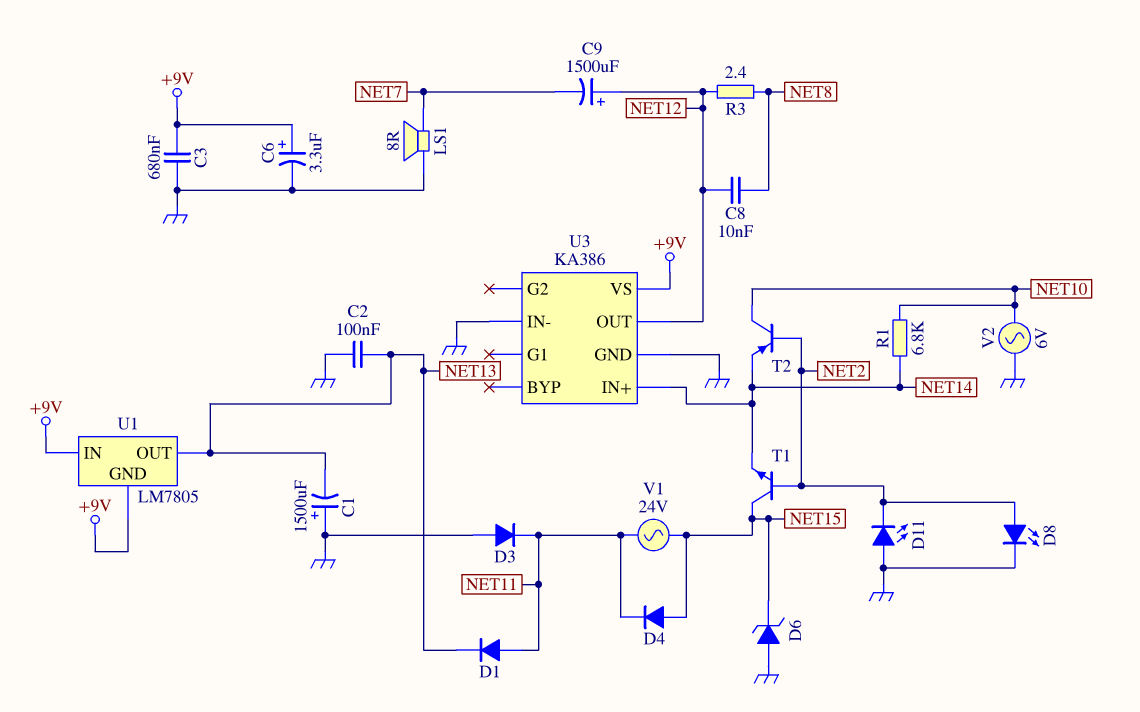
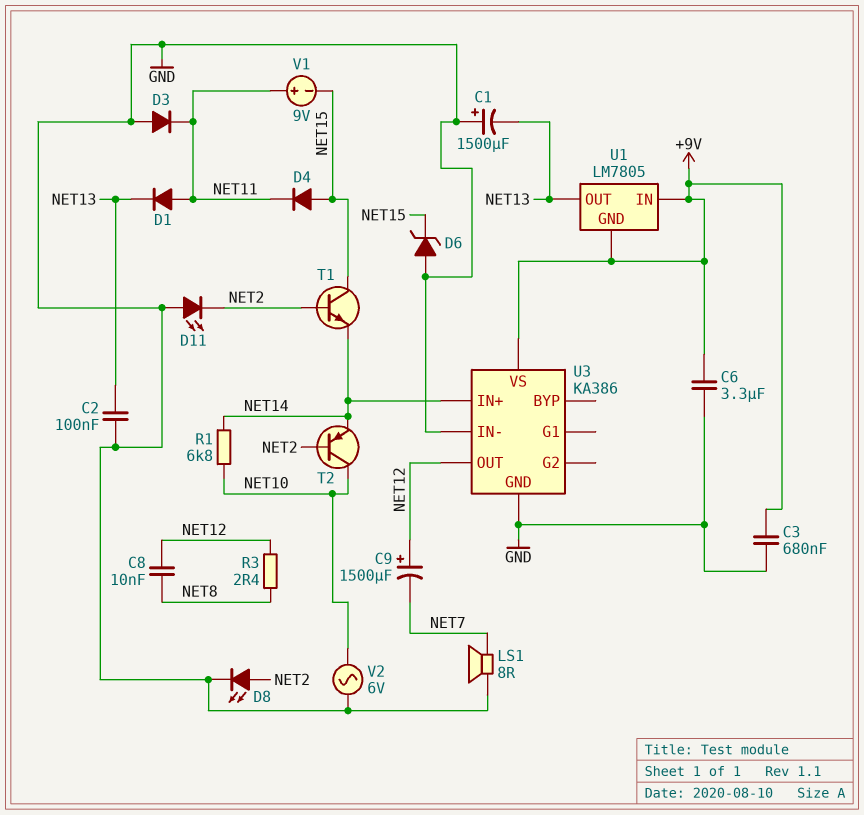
C6: 3.3uF (plus +9V, minus GND) -> 3.3uF (+9V, GND)
V1: AC 24V (NET11, NET15) -> 9V (plus NET11, minus NET15)

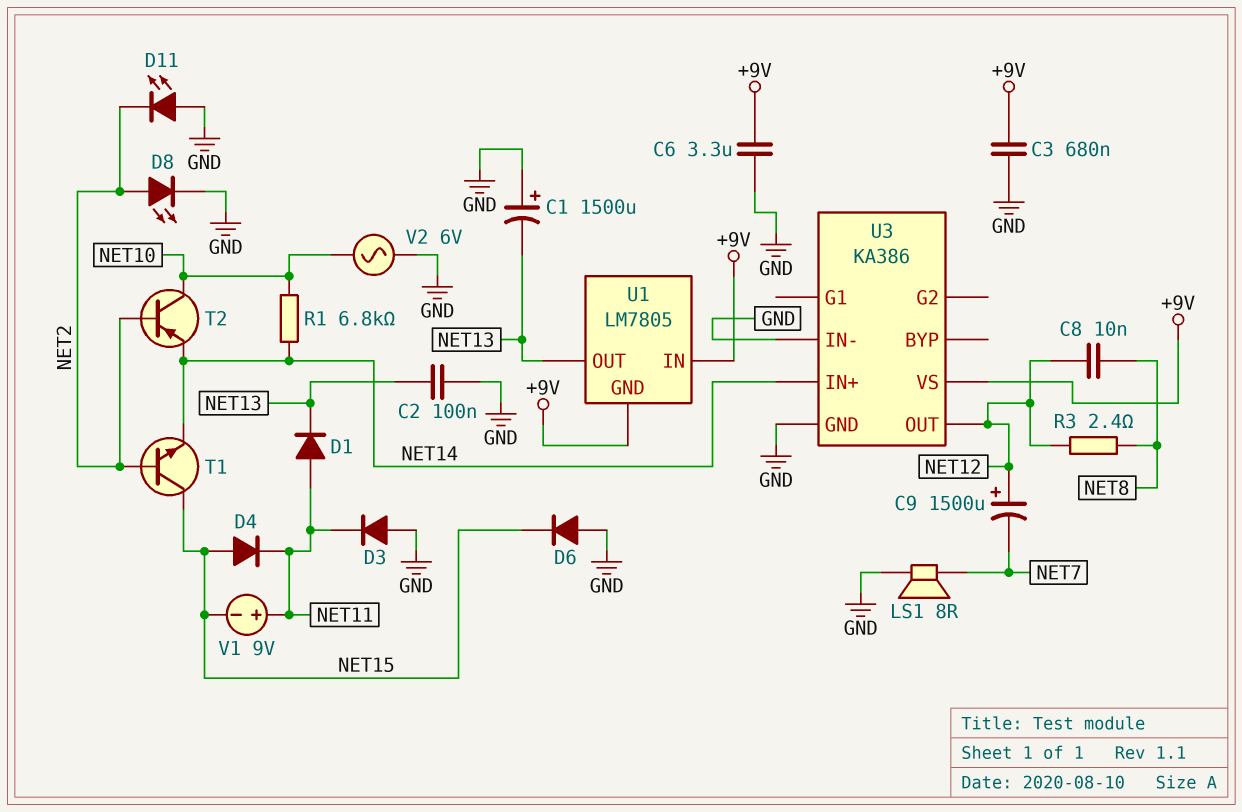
D6: zener (A GND, K NET15) -> diode (A GND, K NET15)

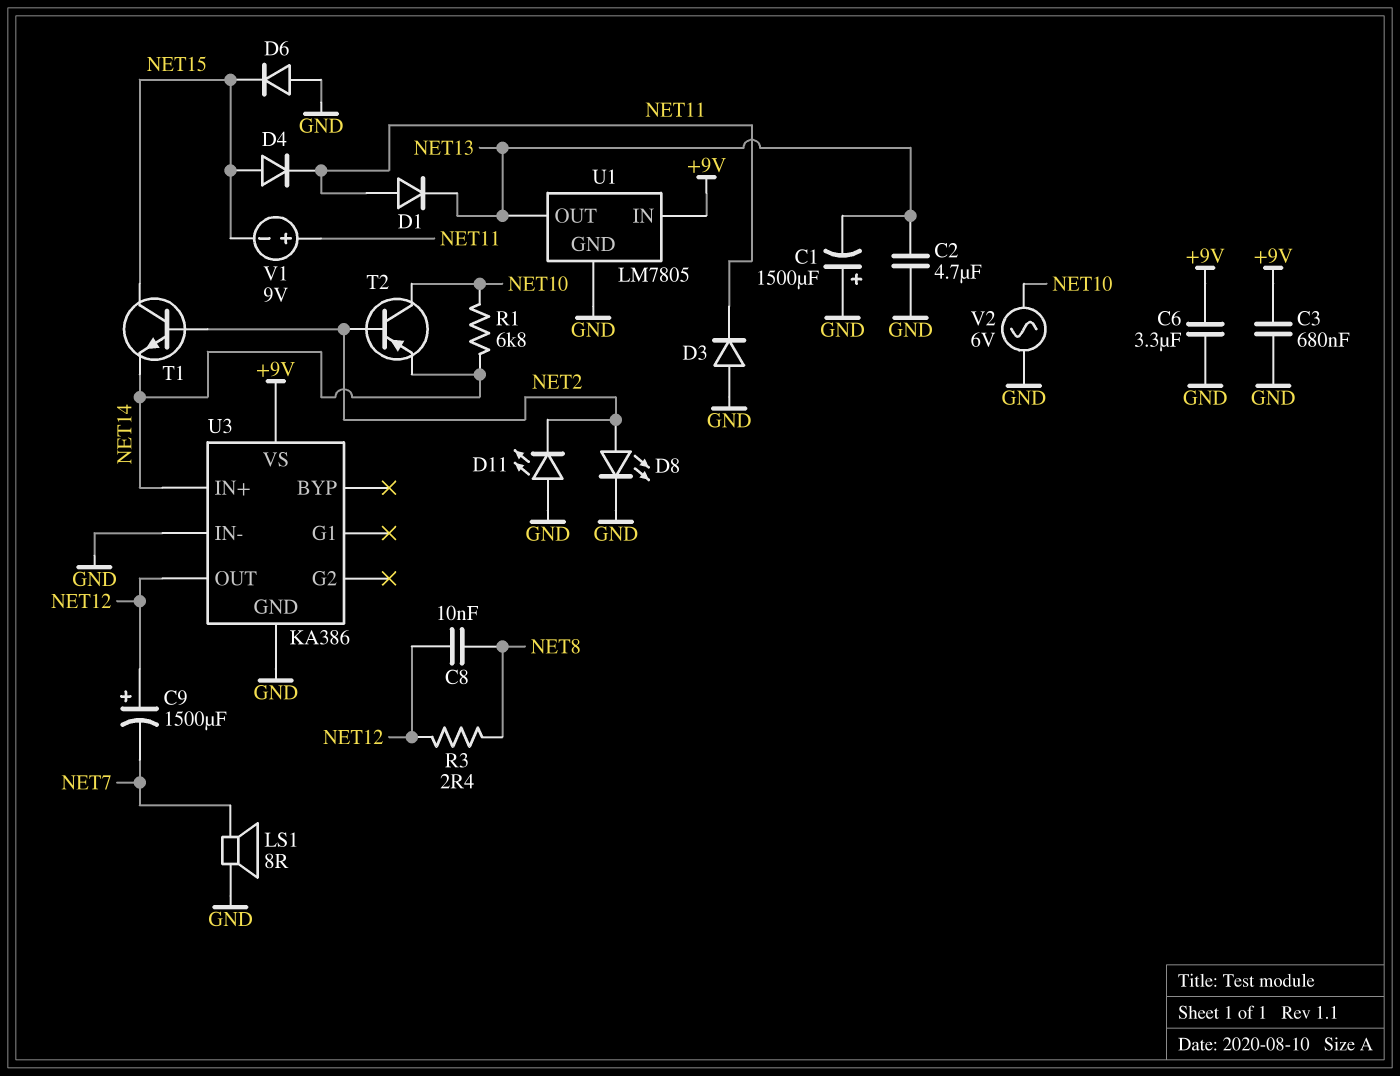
C2: 100nF (GND, NET13) -> 4.7uF (GND, NET13)
U1 pin GND: +9V -> GND

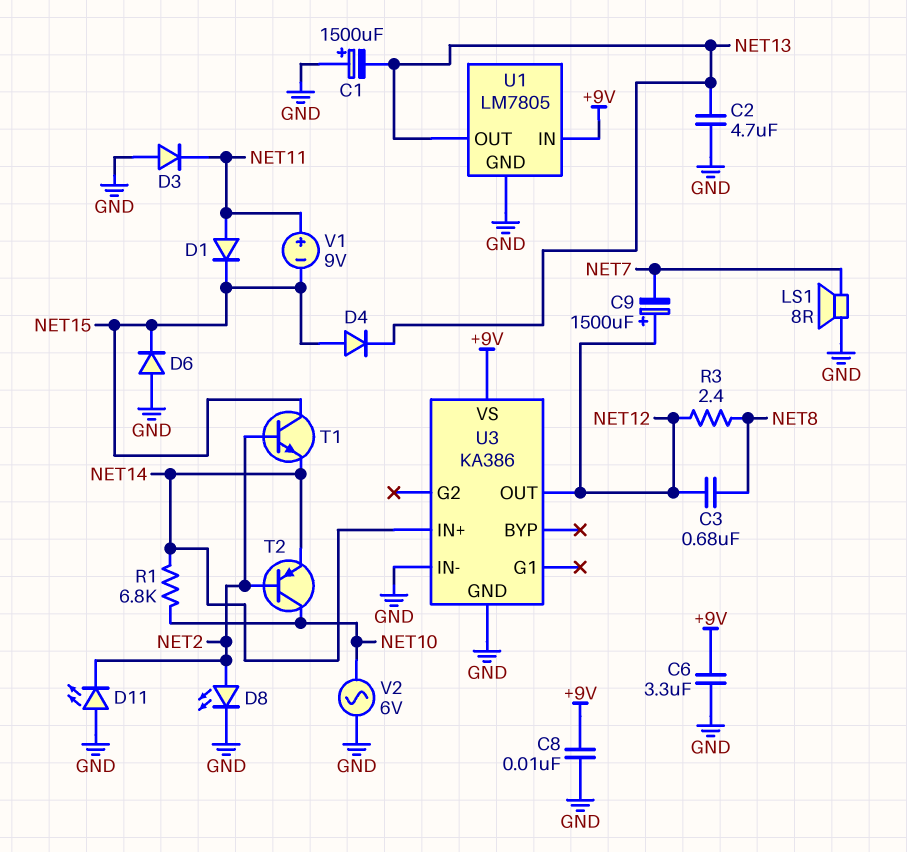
C3: 680nF (+9V, GND) -> 680nF (NET8, NET12)
C8: 10nF (NET8, NET12) -> 10nF (+9V, GND)
D1: diode (A NET11, K NET13) -> diode (A NET11, K NET15)
D4: diode (A NET15, K NET11) -> diode (A NET15, K NET13)

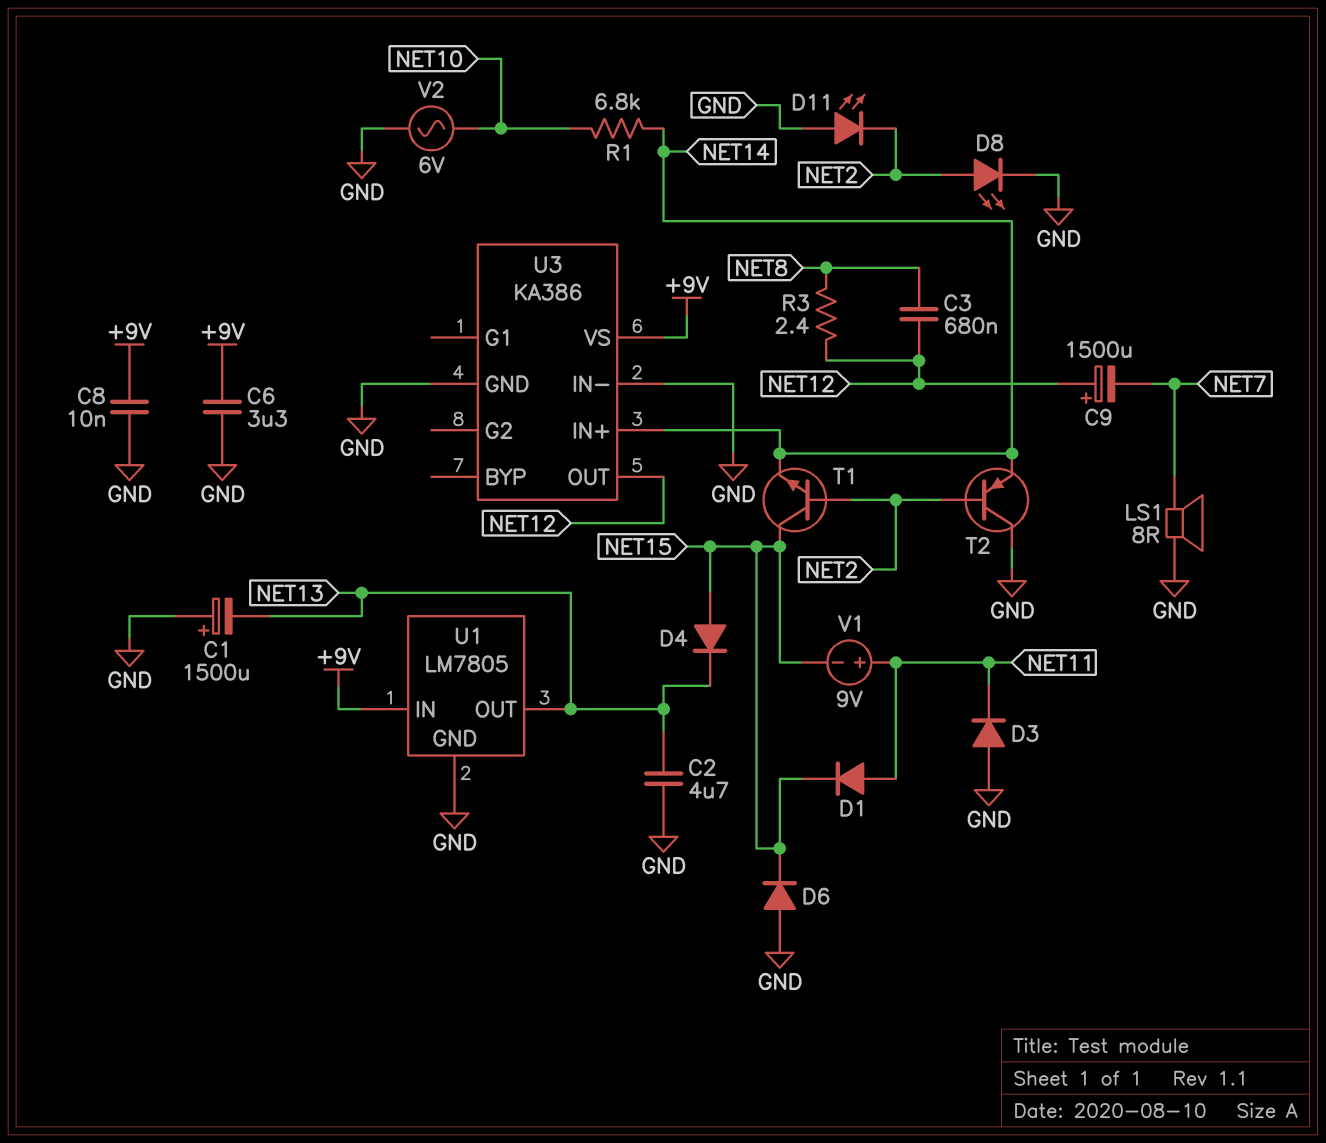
T2: PNP (B NET2, C NET10, E NET14) -> PNP (B NET2, C GND, E NET14)

